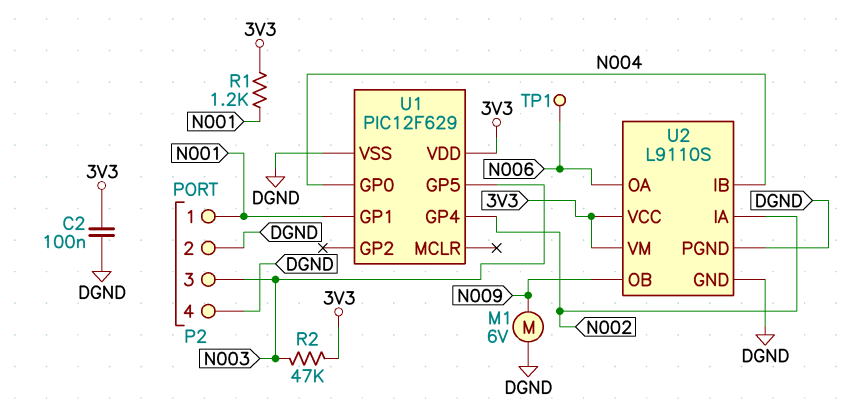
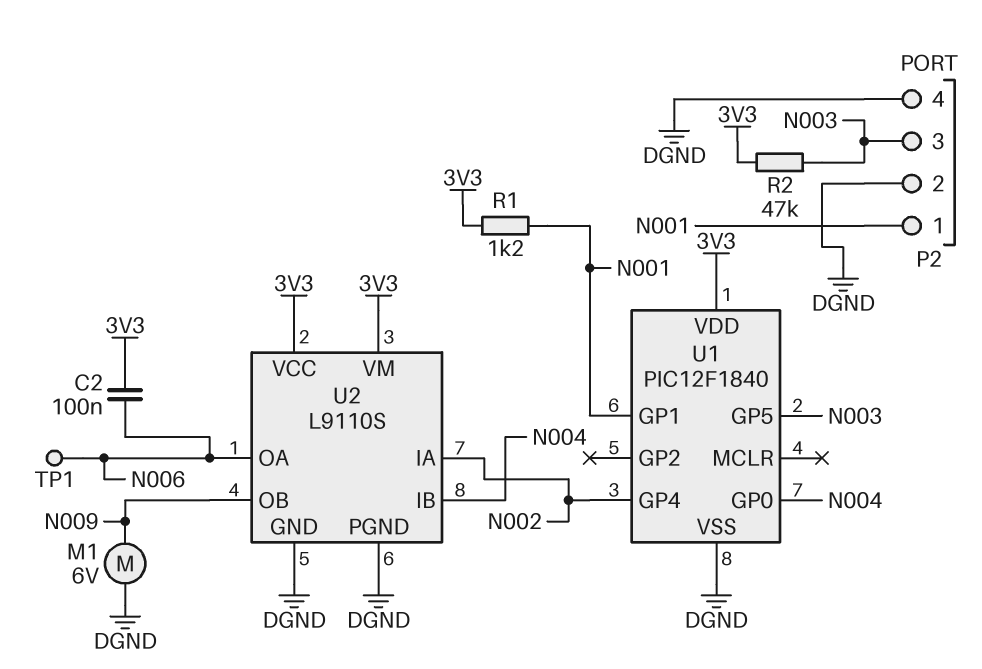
C2: 100nF (3V3, DGND) -> 100nF (3V3, N006)
U1: PIC12F629 -> PIC12F1840

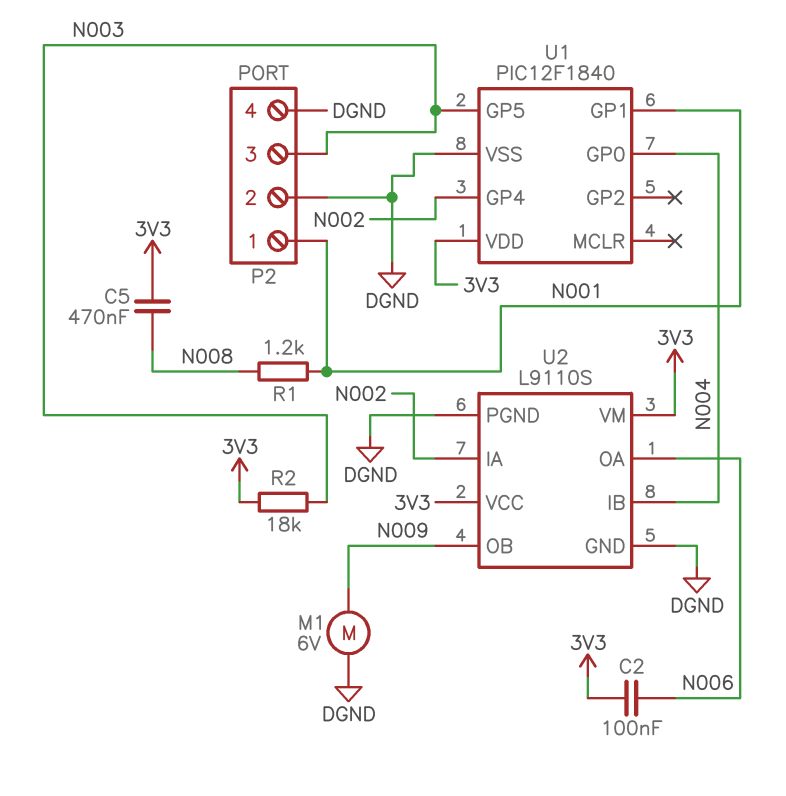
C5: none -> 470nF (3V3, N008)
R1: 1.2k (3V3, N001) -> 1.2k (N001, N008)
R2: 47k (3V3, N003) -> 18k (3V3, N003)
TP1: test point (N006) -> none

